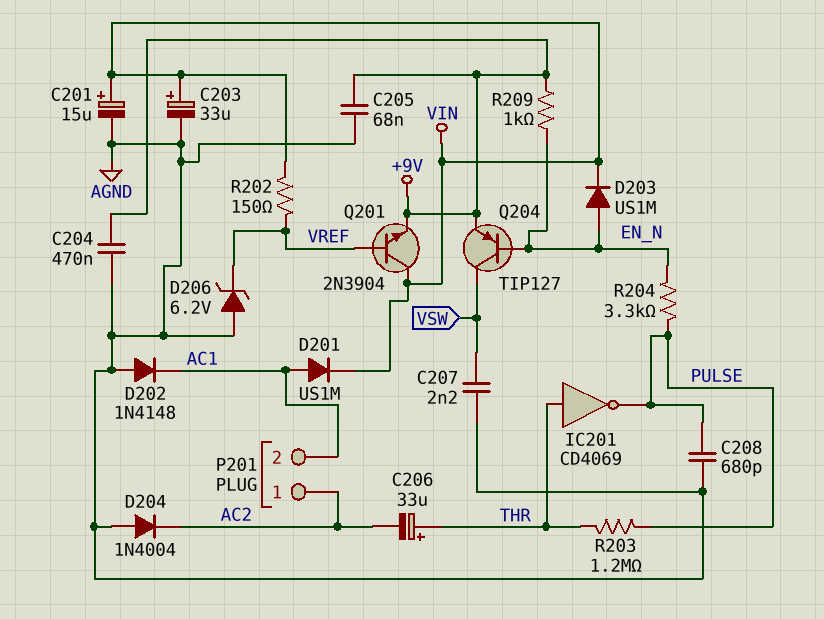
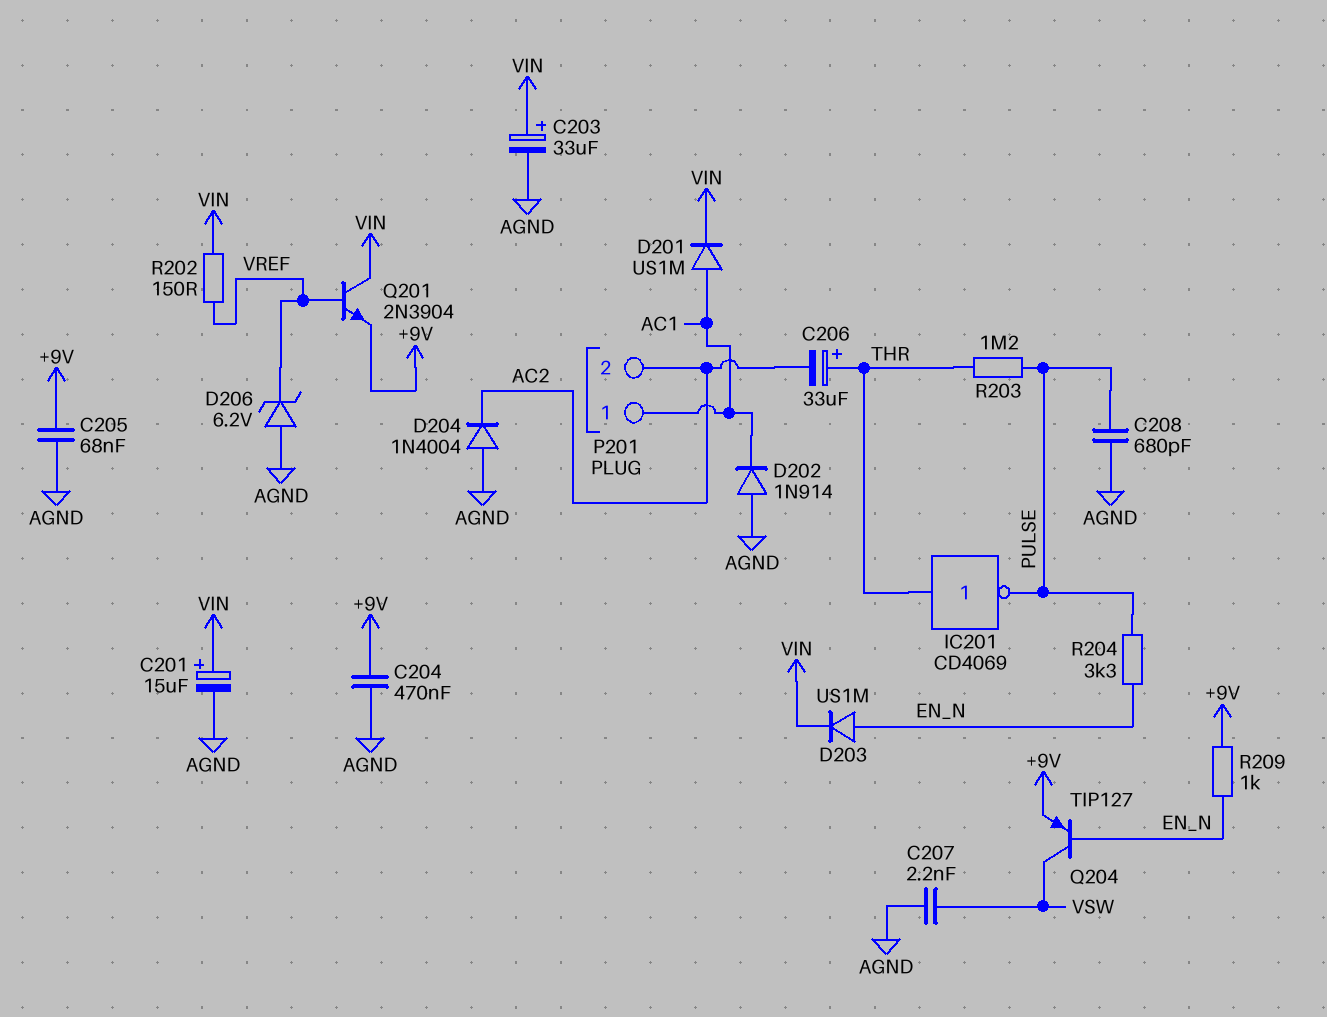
D202: diode 1N4148 (A AGND, K AC1) -> diode 1N914 (A AGND, K AC1)
P201 pin 1: AC2 -> AC1
P201 pin 2: AC1 -> AC2

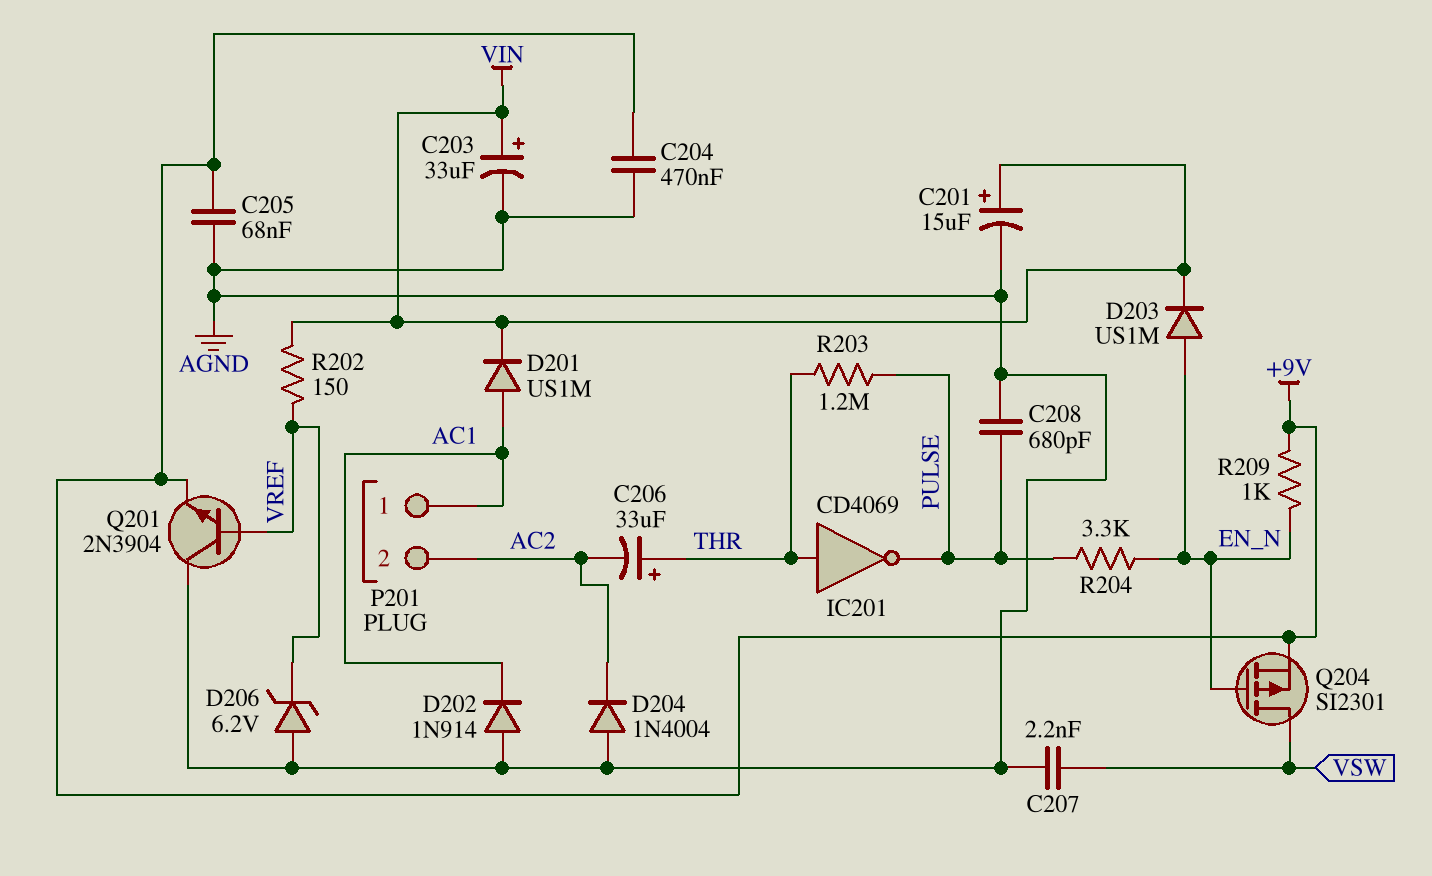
Q201: NPN 2N3904 (B VREF, C VIN, E +9V) -> NPN 2N3904 (B VREF, C AGND, E +9V)
Q204: PNP TIP127 (B EN_N, C VSW, E +9V) -> PMOS SI2301 (G EN_N, D VSW, S +9V)

